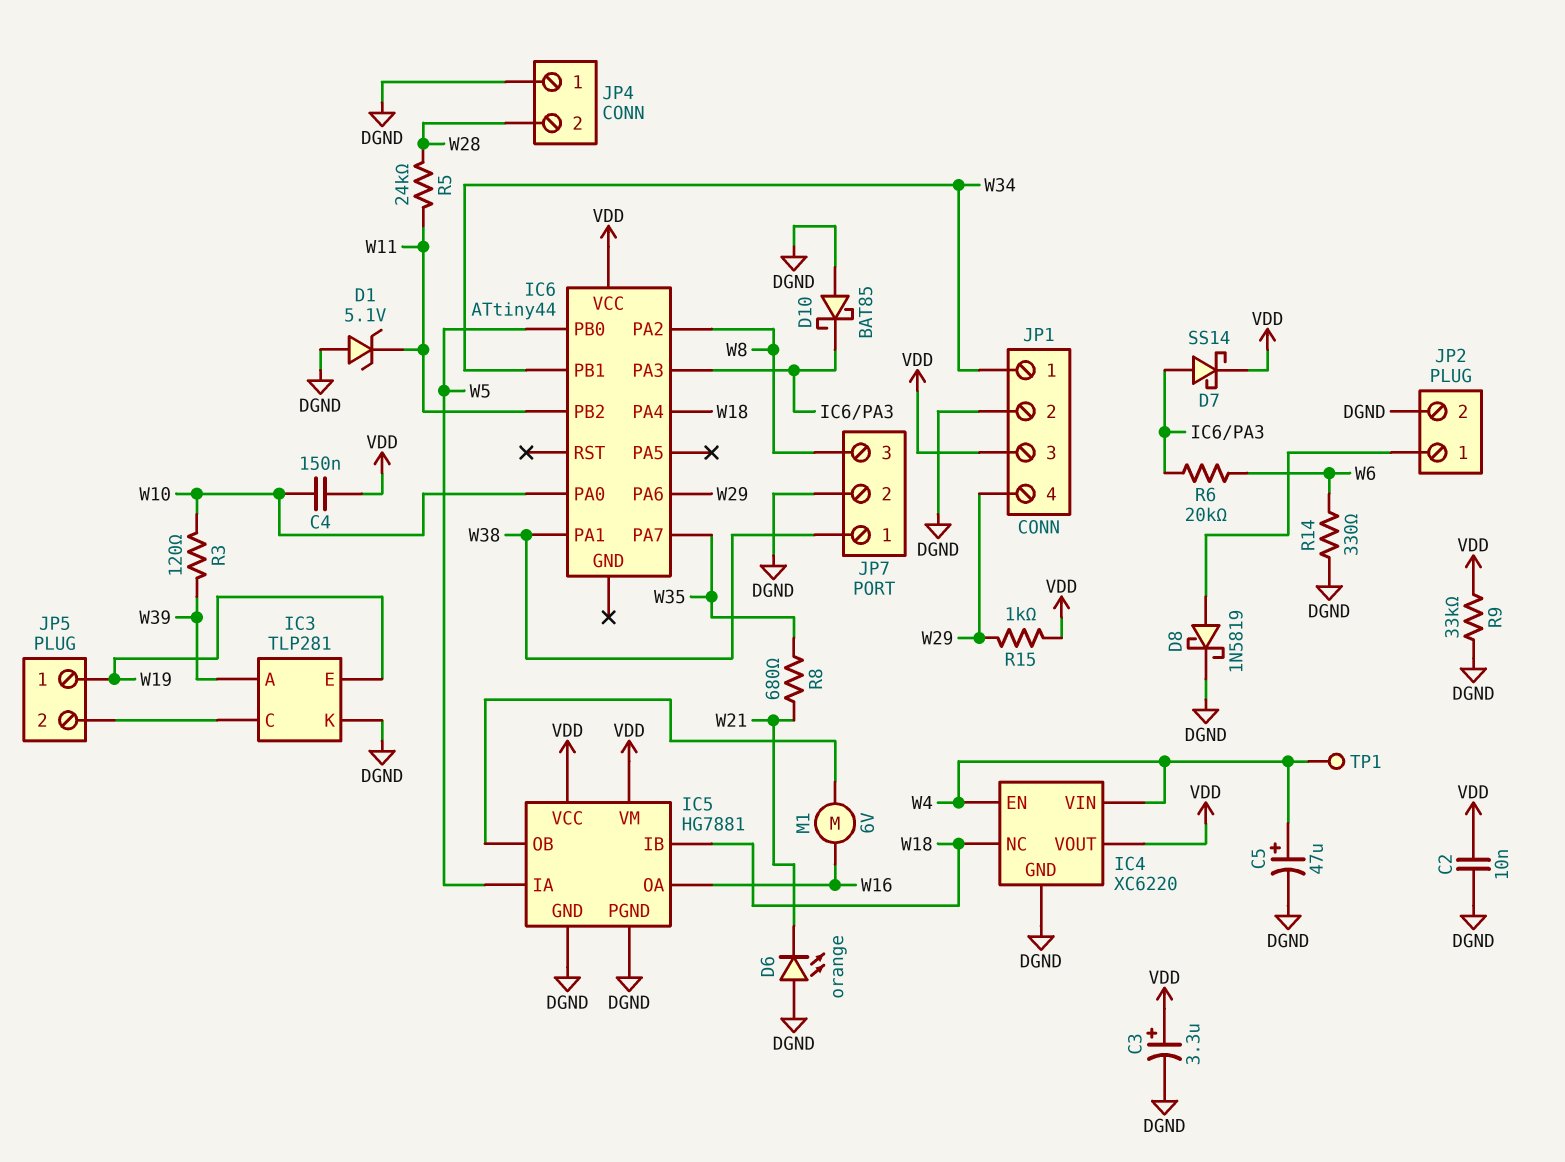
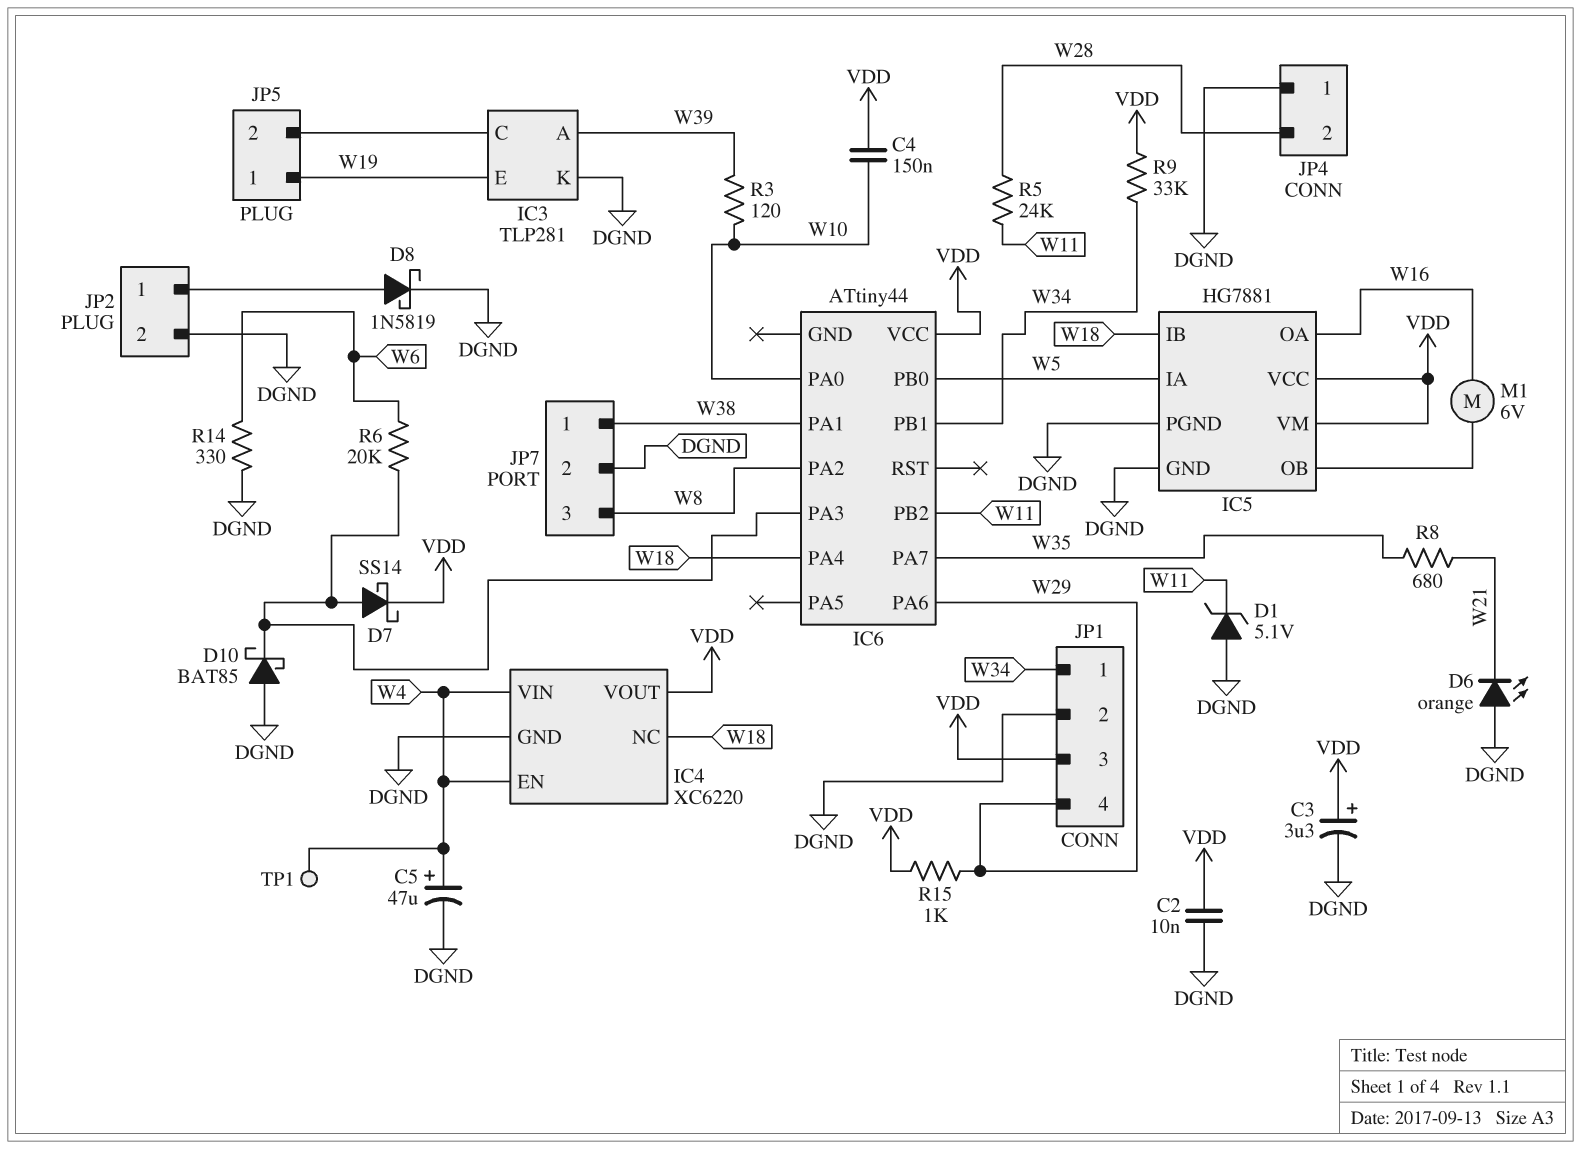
R9: 33k (DGND, VDD) -> 33k (VDD, W34)

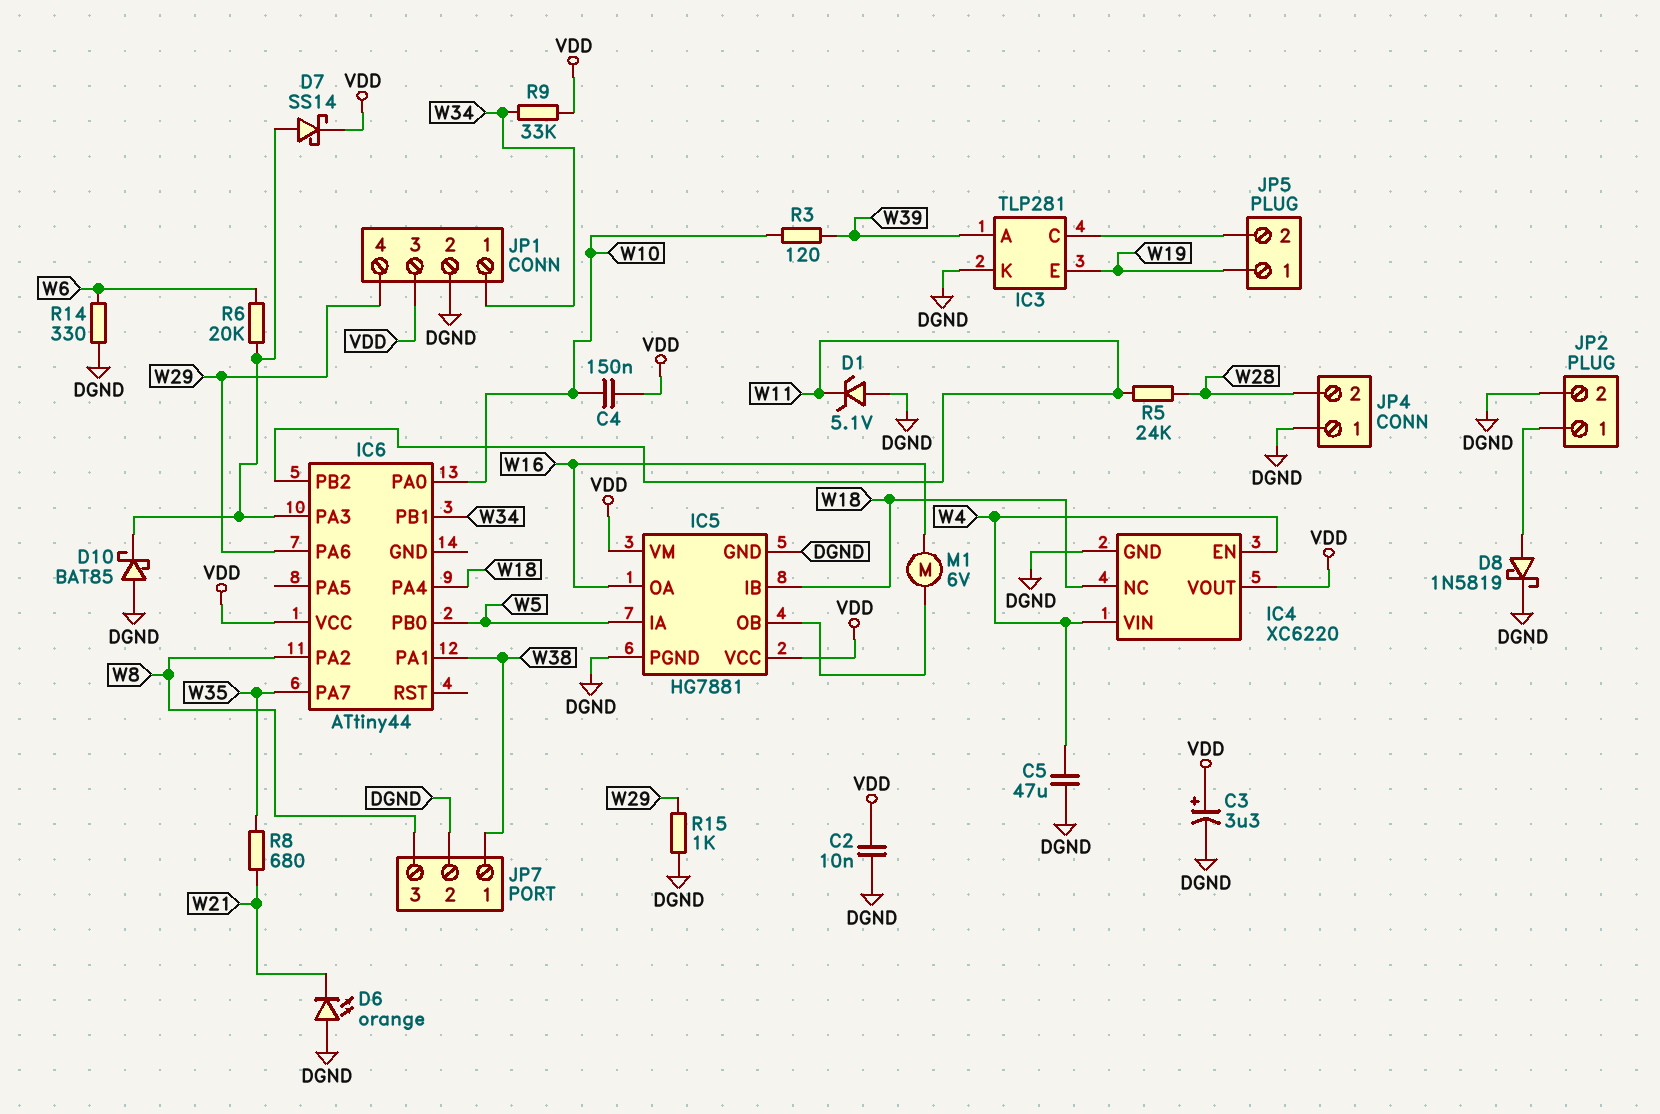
C5: 47uF (plus W4, minus DGND) -> 47uF (DGND, W4)
R15: 1k (VDD, W29) -> 1k (DGND, W29)
TP1: test point (W4) -> none

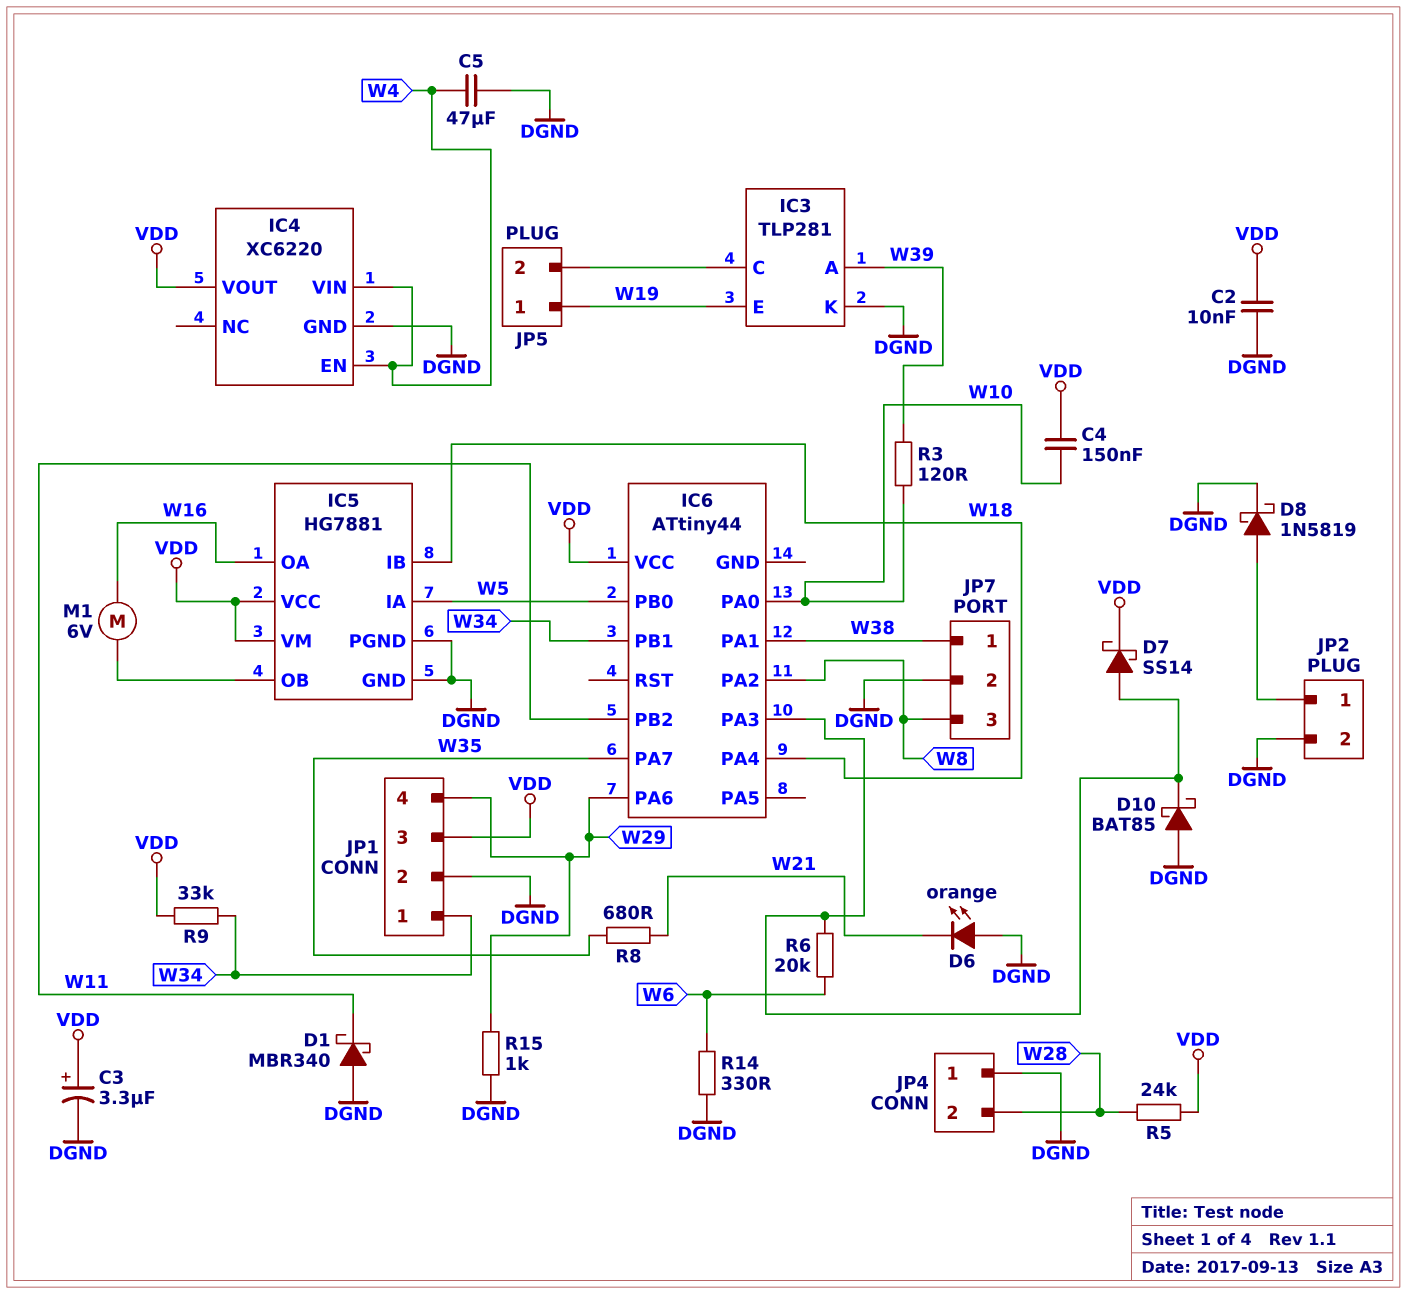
D1: zener 5.1V (A DGND, K W11) -> schottky MBR340 (A DGND, K W11)
IC4 pin NC: W18 -> none
R5: 24k (W11, W28) -> 24k (VDD, W28)

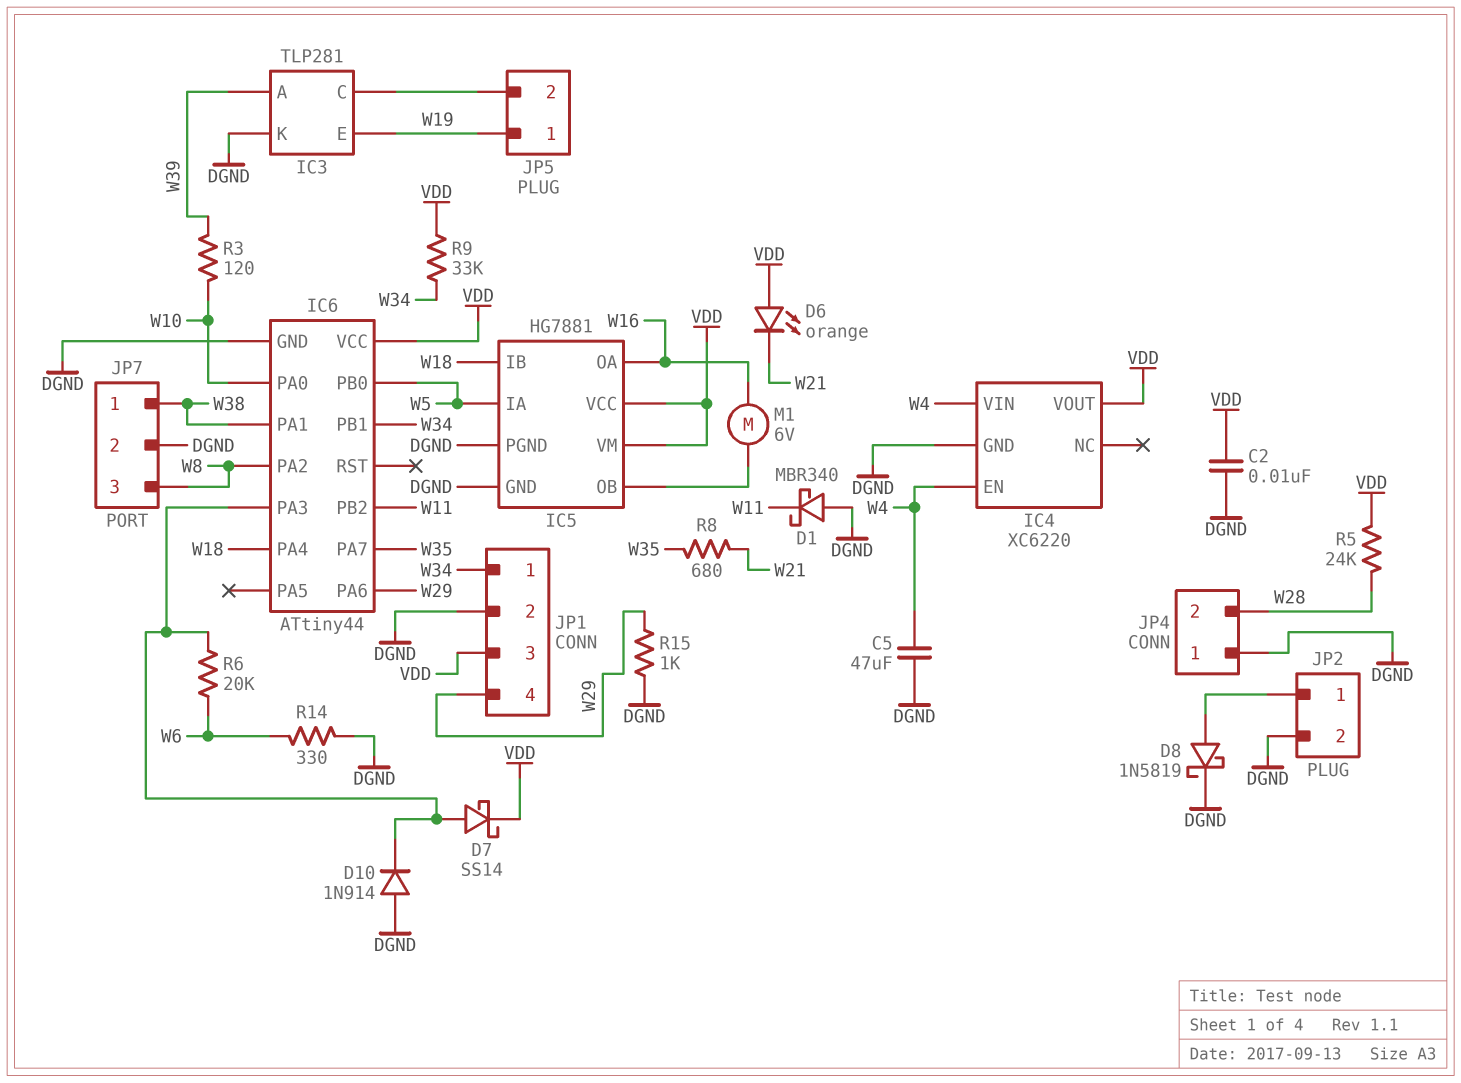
C3: 3.3uF (plus VDD, minus DGND) -> none
C4: 150nF (VDD, W10) -> none
D6: LED orange (A DGND, K W21) -> LED orange (A VDD, K W21)
D10: schottky BAT85 (A DGND, K IC6/PA3) -> diode 1N914 (A DGND, K IC6/PA3)
IC6 pin GND: none -> DGND

